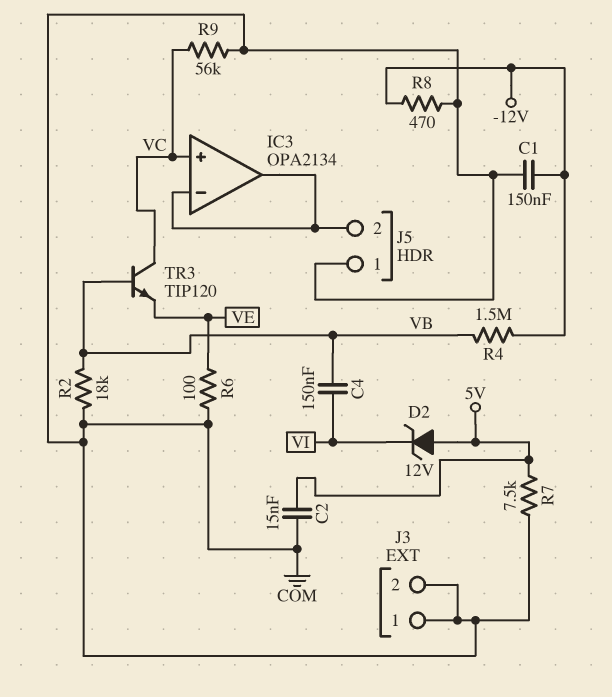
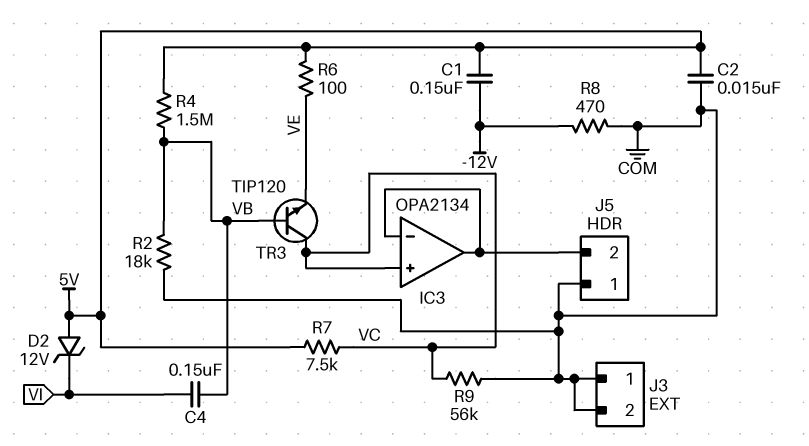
C1: 150nF (-12V, COM) -> 150nF (-12V, 5V)
R4: 1.5M (-12V, VB) -> 1.5M (5V, VB)
R6: 100 (COM, VE) -> 100 (5V, VE)
R7: 7.5k (5V, COM) -> 7.5k (5V, VC)

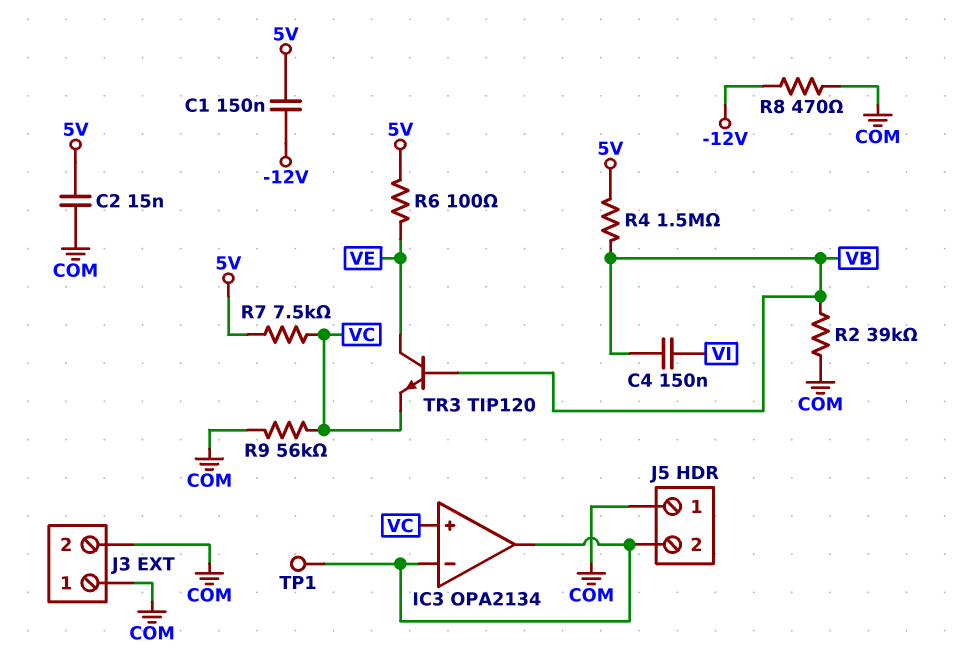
D2: zener 12V (A 5V, K VI) -> none
R2: 18k (COM, VB) -> 39k (COM, VB)
TP1: none -> test point (IC3/in-)
TR3: NPN TIP120 (B VB, C VC, E VE) -> NPN TIP120 (B VB, C VE, E VC)

